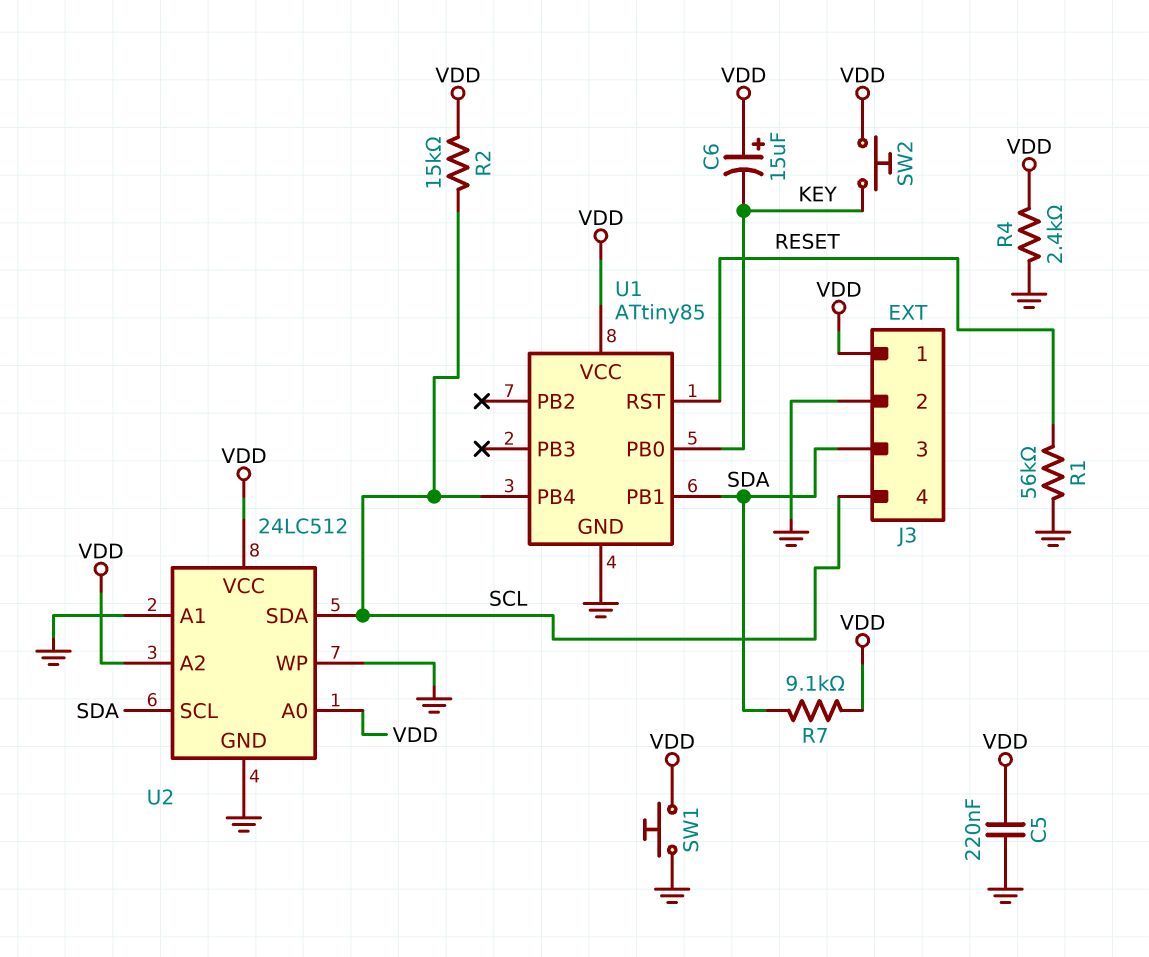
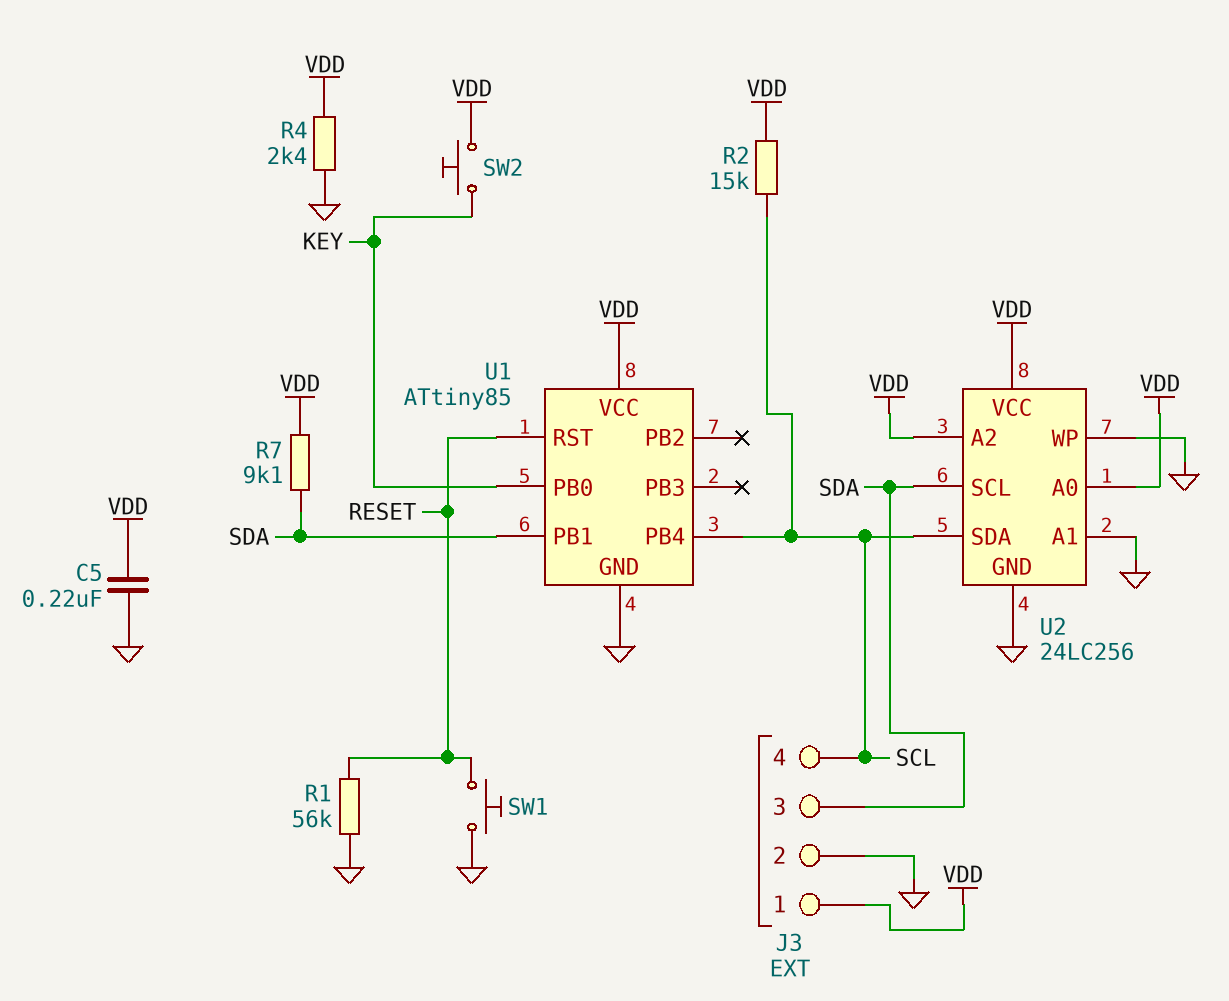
C6: 15uF (plus VDD, minus KEY) -> none
SW1: button (GND, VDD) -> button (GND, RESET)
U2: 24LC512 -> 24LC256

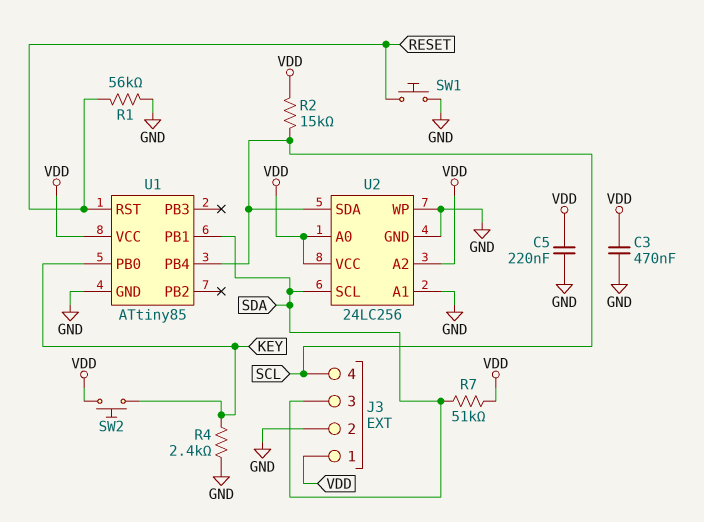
C3: none -> 470nF (GND, VDD)
R4: 2.4k (GND, VDD) -> 2.4k (GND, KEY)
R7: 9.1k (SDA, VDD) -> 51k (SDA, VDD)

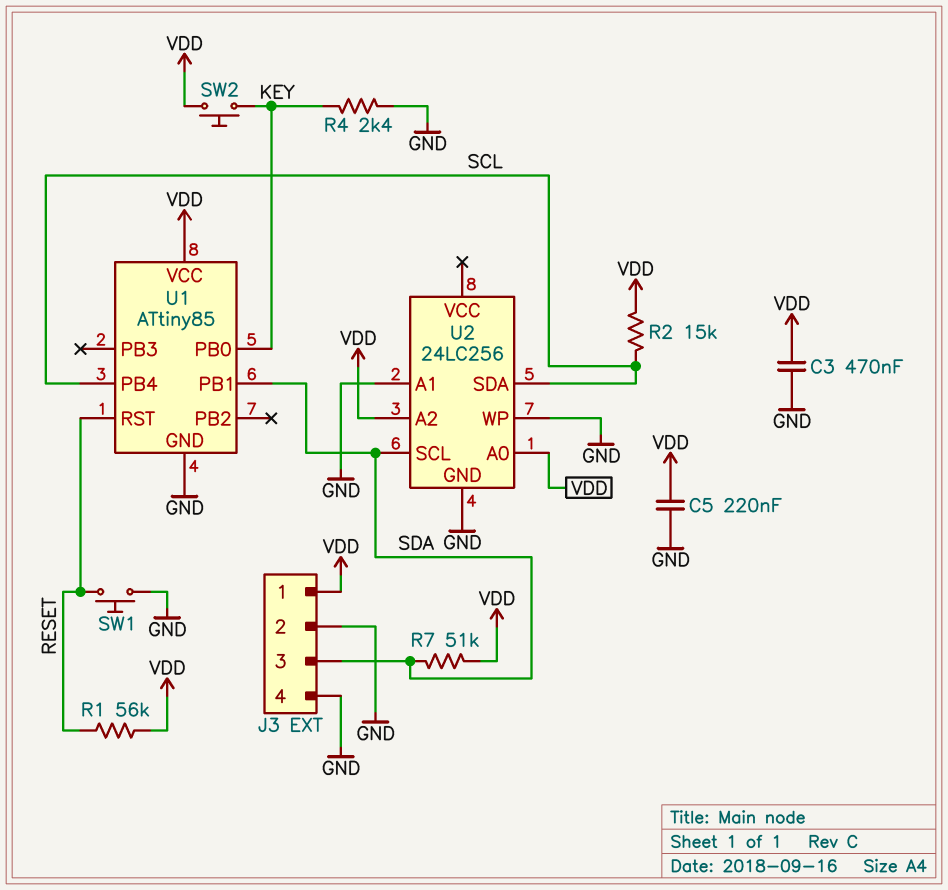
J3 pin 4: SCL -> GND
R1: 56k (GND, RESET) -> 56k (RESET, VDD)
U2 pin VCC: VDD -> none

